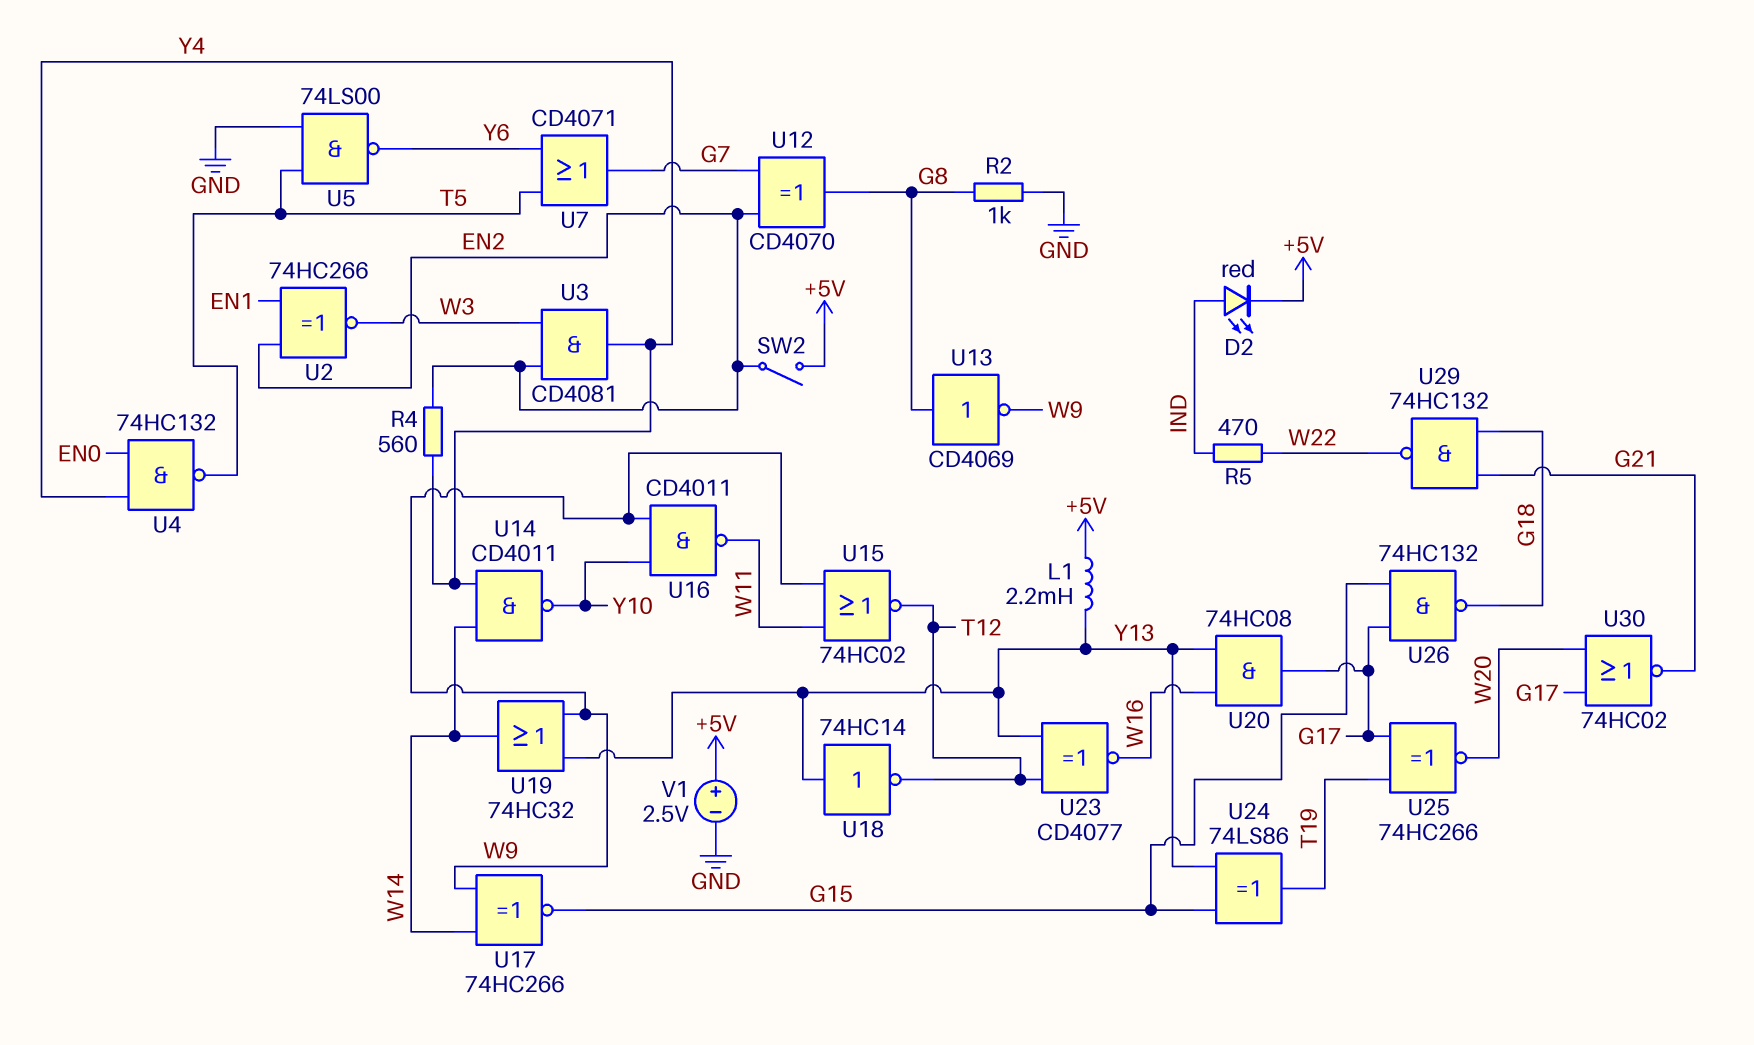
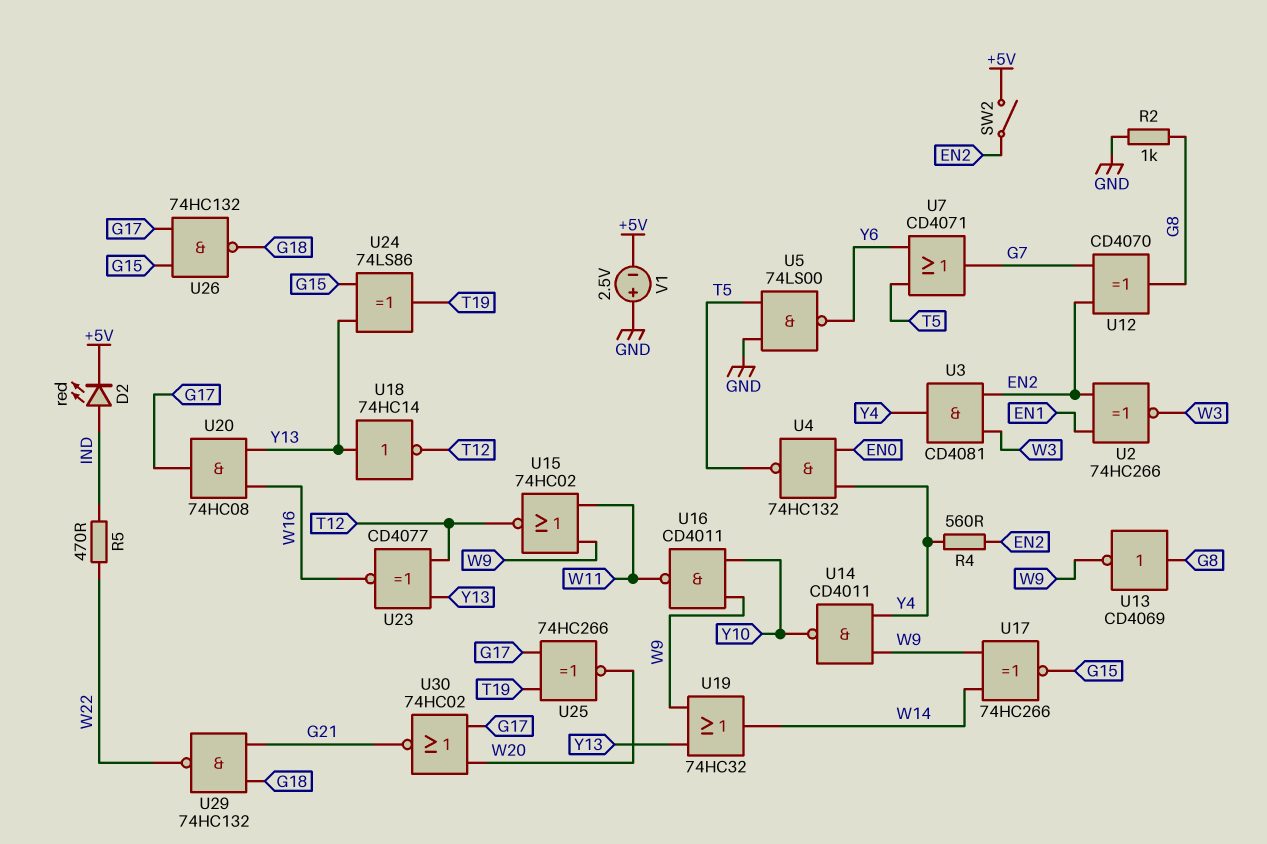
L1: 2.2mH (+5V, Y13) -> none
U14: NAND CD4011 (in W14, in Y4, out Y10) -> NAND CD4011 (in W9, in Y4, out Y10)
V1: 2.5V (plus +5V, minus GND) -> 2.5V (plus GND, minus +5V)

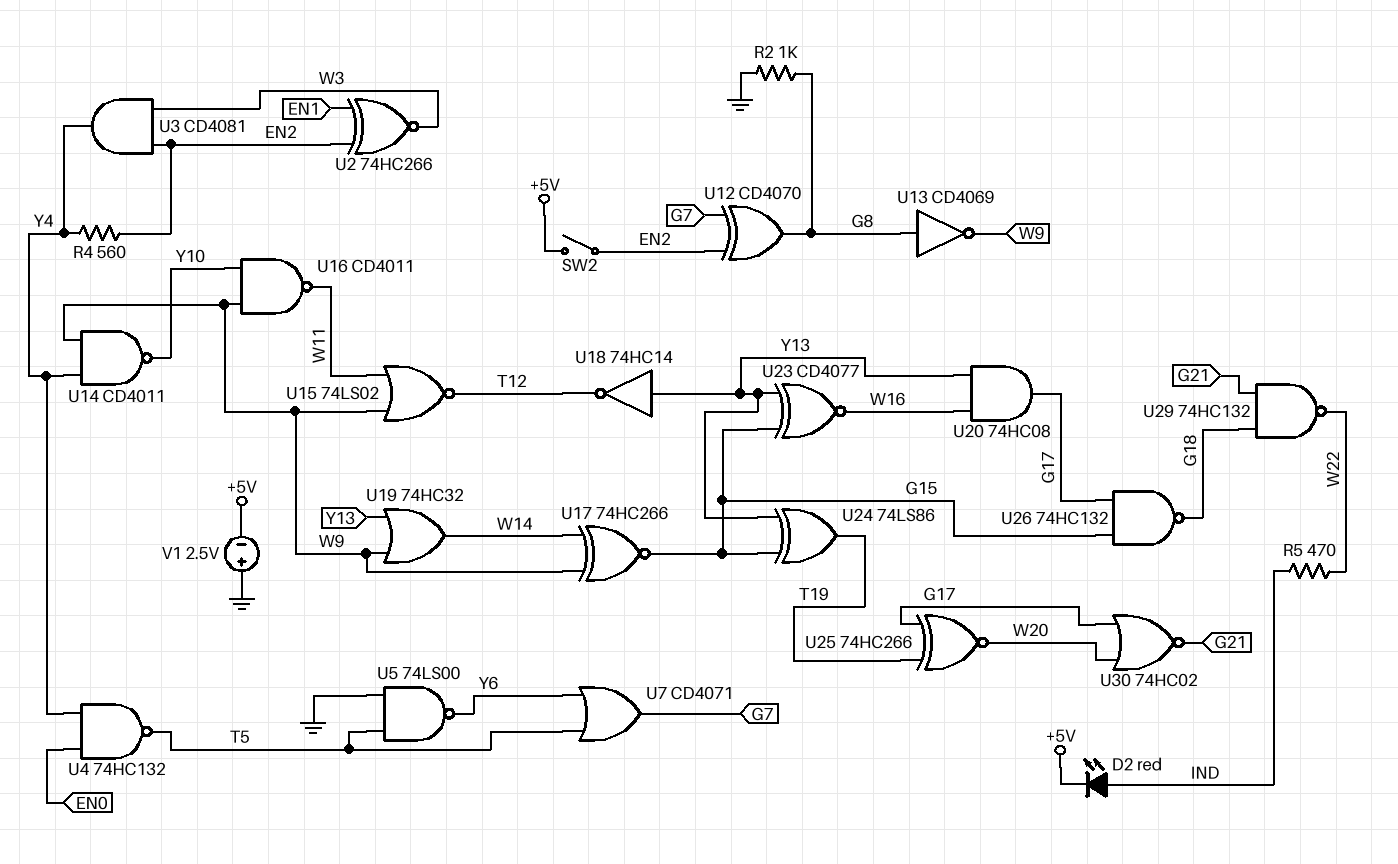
U15: NOR 74HC02 (in W9, in W11, out T12) -> NOR 74LS02 (in W9, in W11, out T12)
U23: XNOR CD4077 (in T12, in Y13, out W16) -> XNOR CD4077 (in G15, in Y13, out W16)

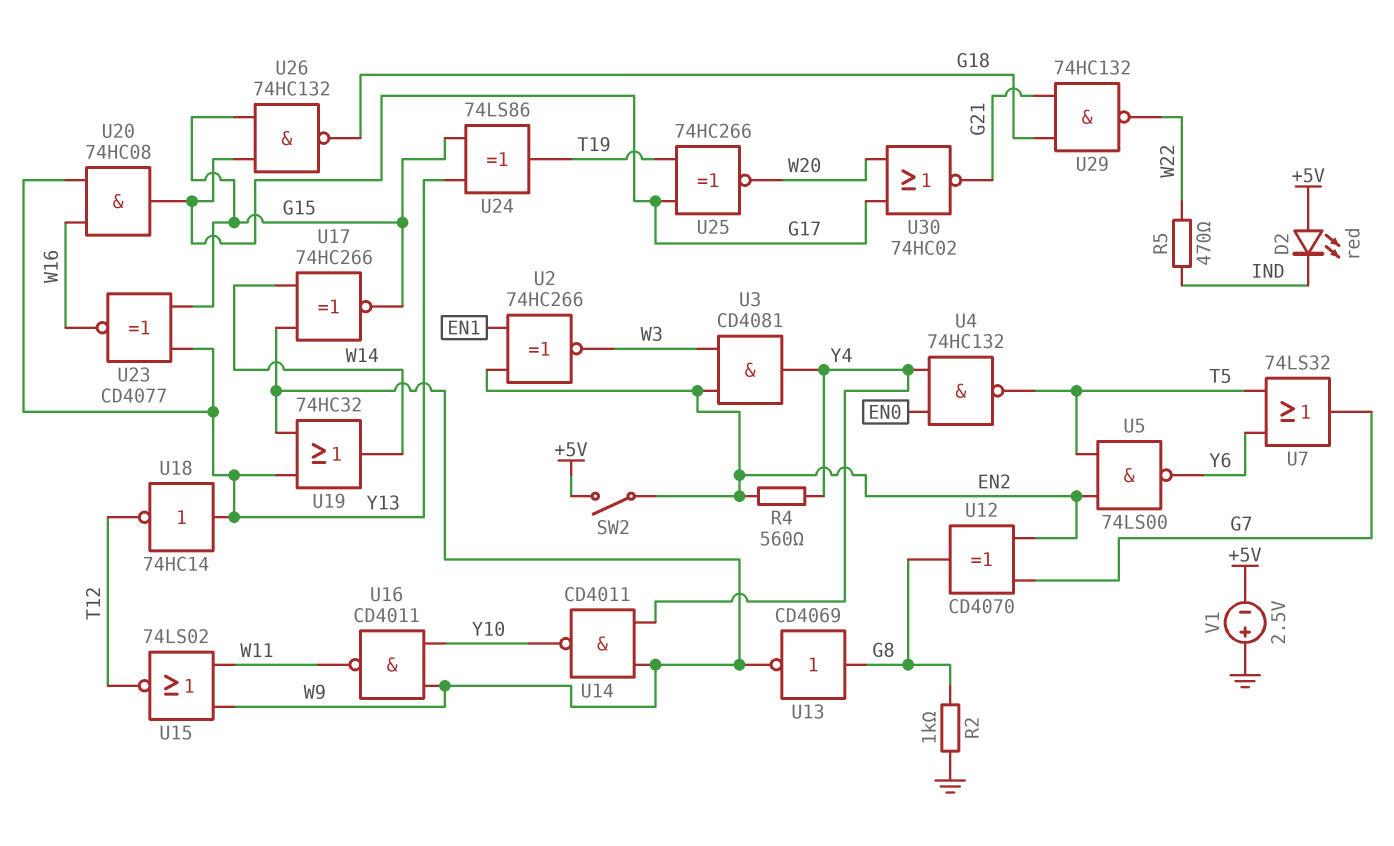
D2: LED red (A IND, K +5V) -> LED red (A +5V, K IND)
U5: NAND 74LS00 (in GND, in T5, out Y6) -> NAND 74LS00 (in EN2, in T5, out Y6)
U7: OR CD4071 (in T5, in Y6, out G7) -> OR 74LS32 (in T5, in Y6, out G7)

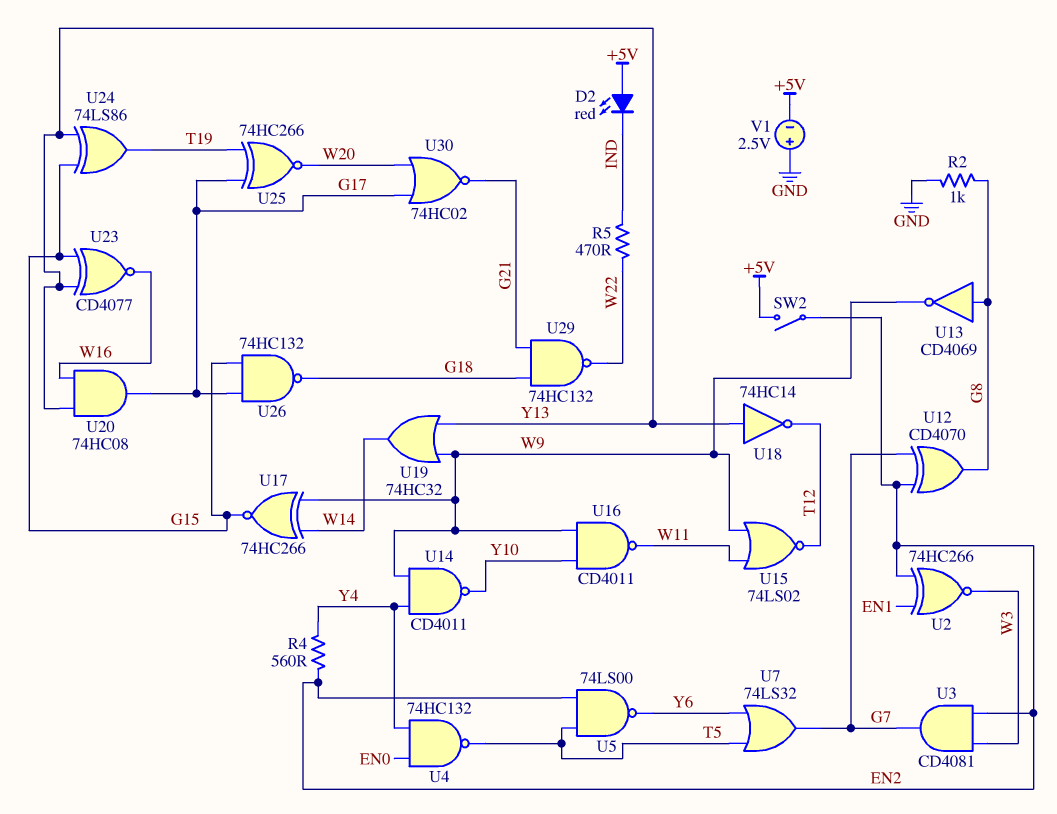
U3: AND CD4081 (in EN2, in W3, out Y4) -> AND CD4081 (in EN2, in W3, out G7)

